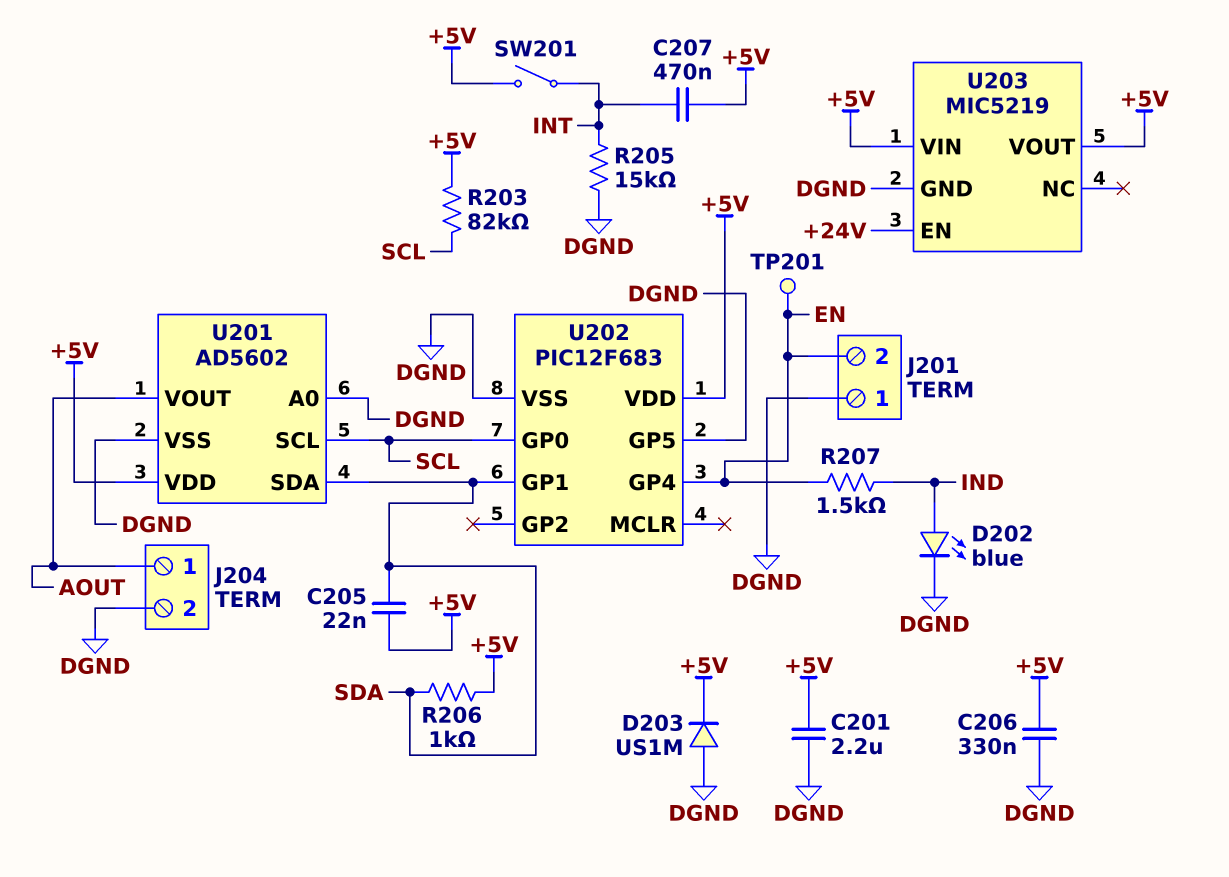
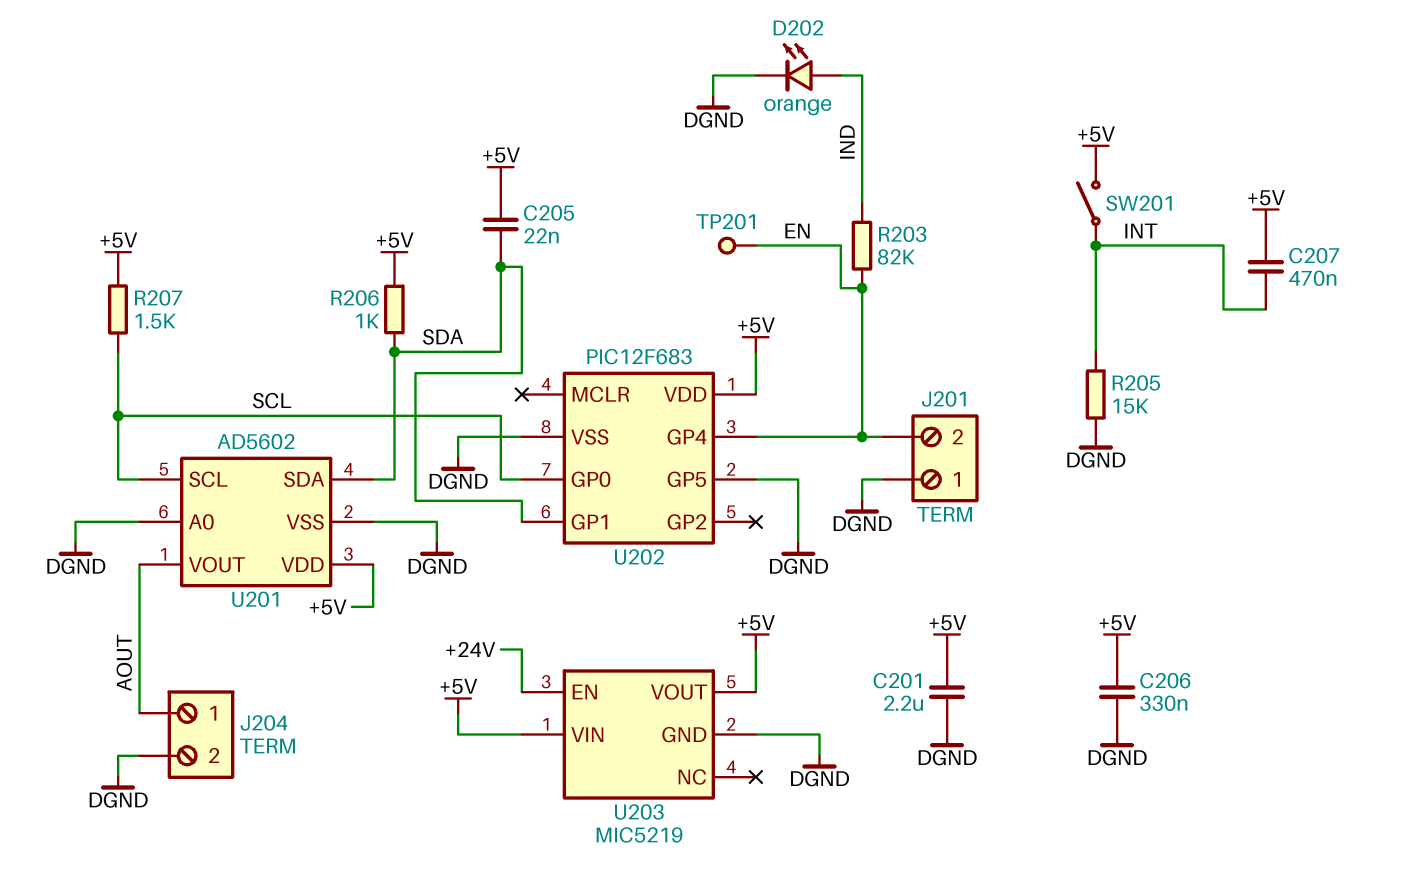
D202: LED blue (A IND, K DGND) -> LED orange (A IND, K DGND)
D203: diode US1M (A DGND, K +5V) -> none
R203: 82k (+5V, SCL) -> 82k (EN, IND)
R207: 1.5k (EN, IND) -> 1.5k (+5V, SCL)

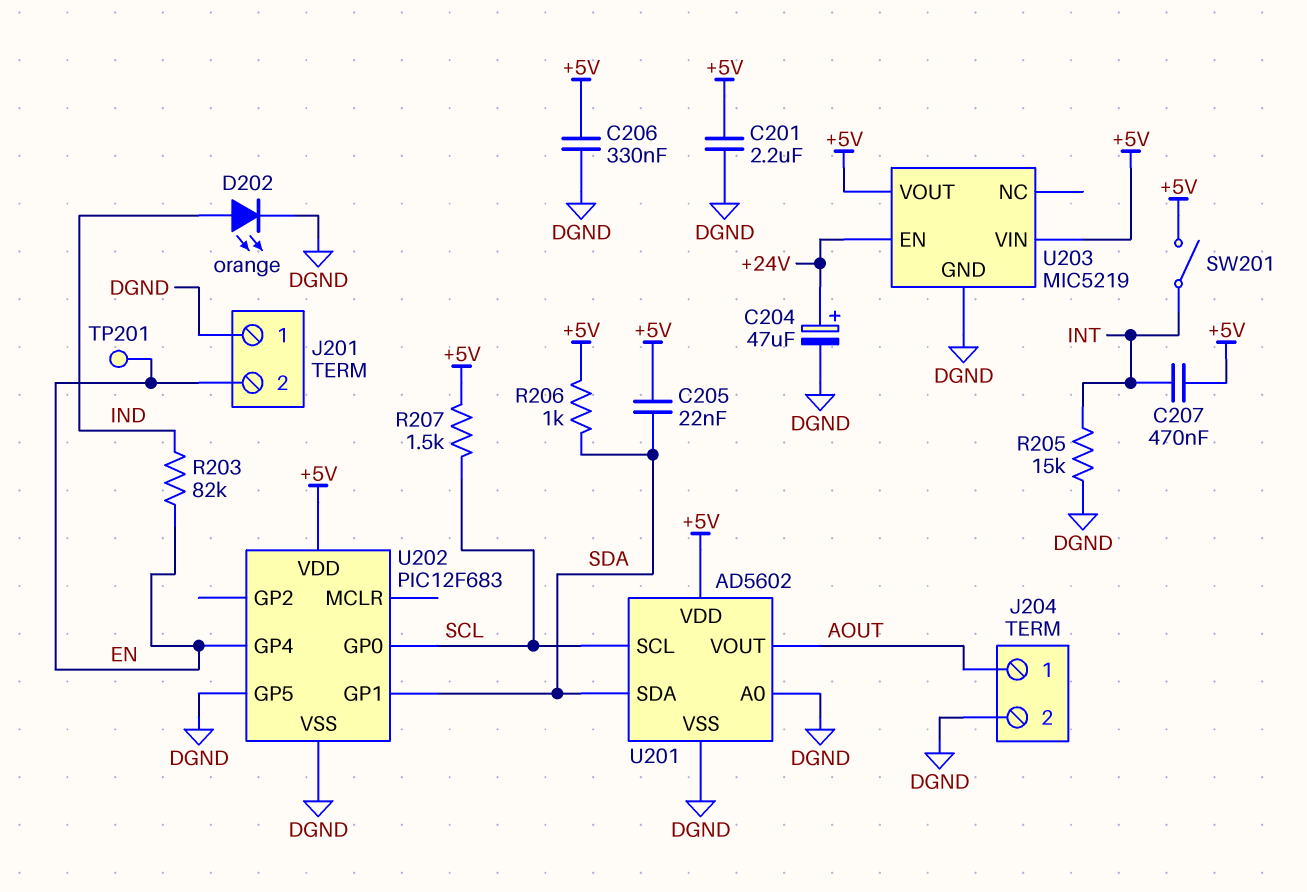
C204: none -> 47uF (plus +24V, minus DGND)

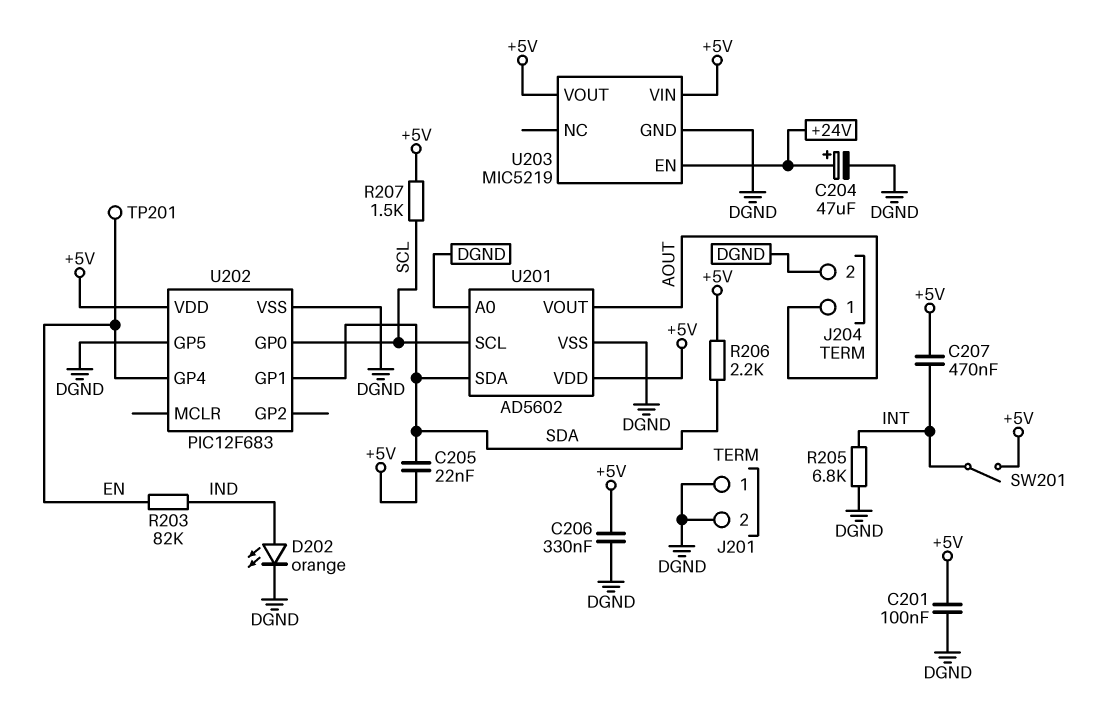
C201: 2.2uF (+5V, DGND) -> 100nF (+5V, DGND)
J201 pin 2: EN -> DGND
R205: 15k (DGND, INT) -> 6.8k (DGND, INT)
R206: 1k (+5V, SDA) -> 2.2k (+5V, SDA)

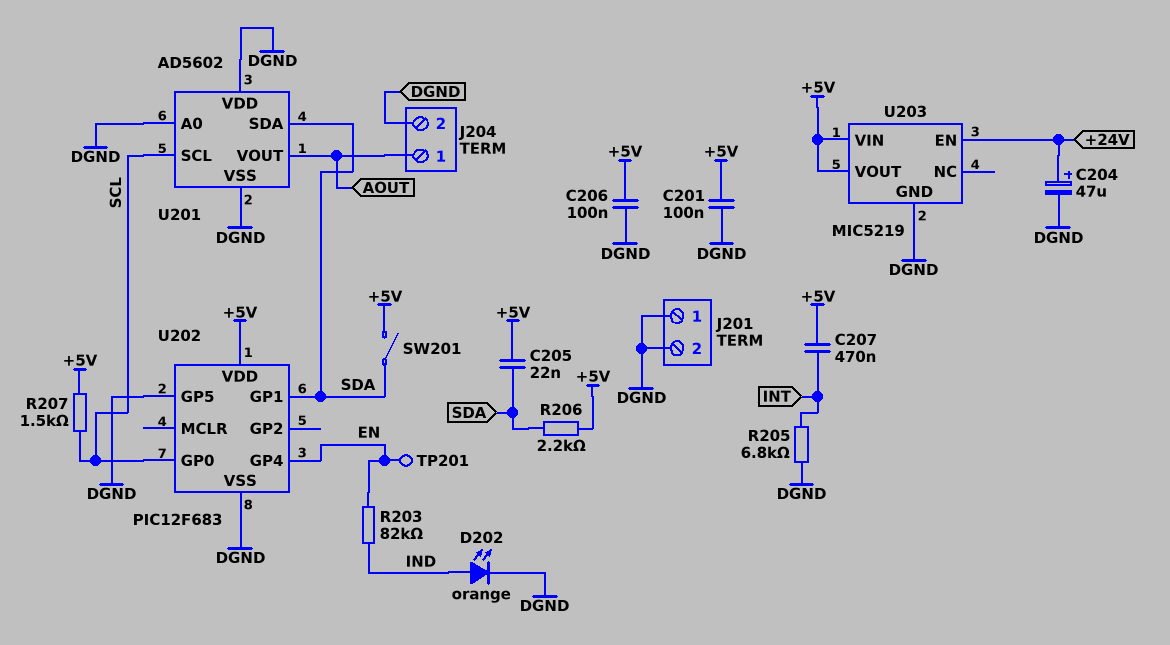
C206: 330nF (+5V, DGND) -> 100nF (+5V, DGND)
SW201: switch (+5V, INT) -> switch (+5V, SDA)
U201 pin VDD: +5V -> DGND

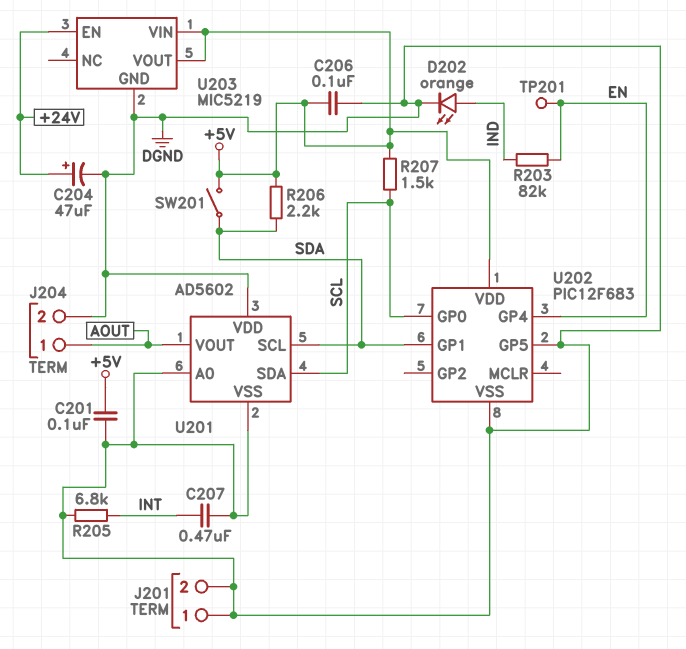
C205: 22nF (+5V, SDA) -> none
C207: 470nF (+5V, INT) -> 470nF (DGND, INT)
U201 pin SCL: SCL -> SDA
U201 pin SDA: SDA -> SCL

